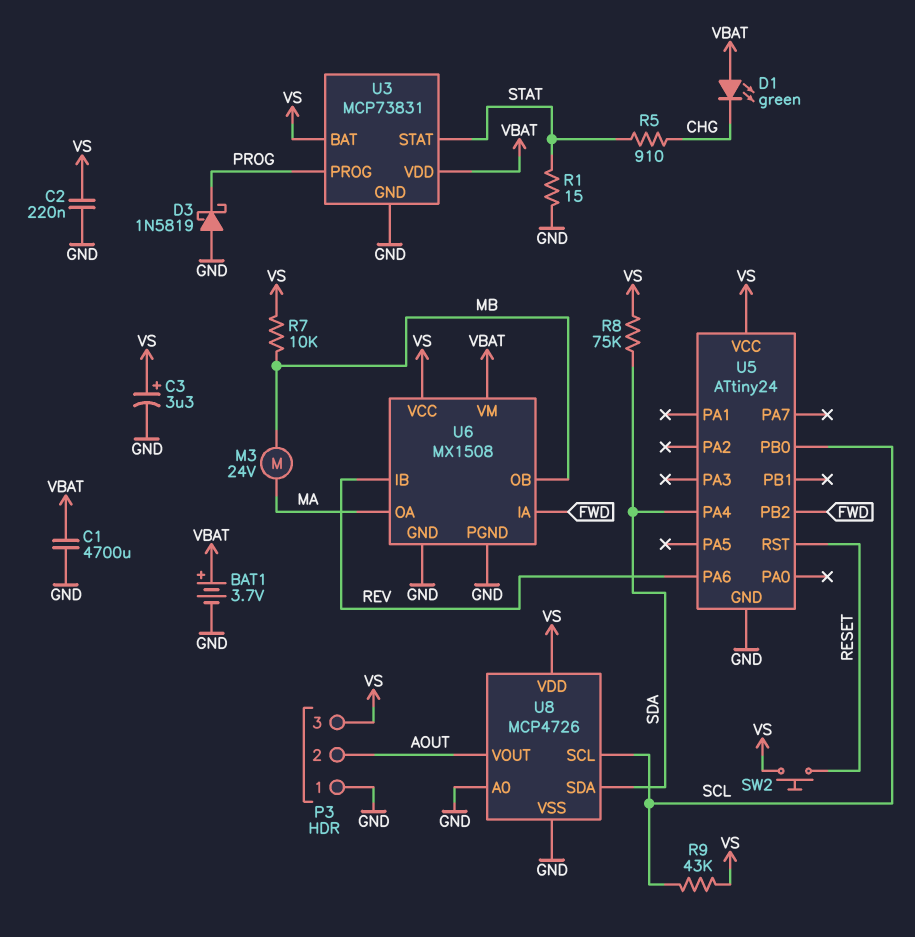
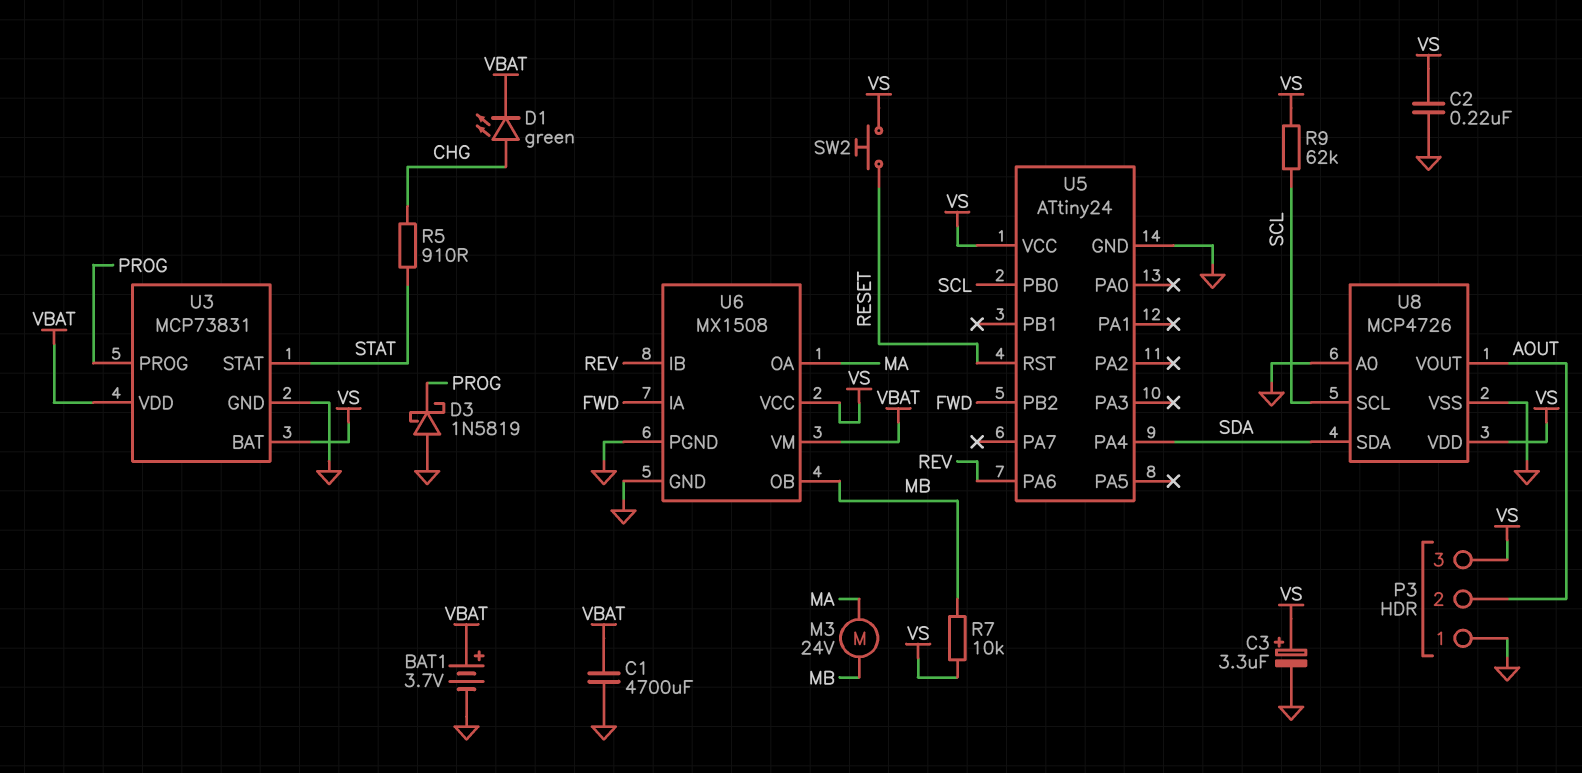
D1: LED green (A VBAT, K CHG) -> LED green (A CHG, K VBAT)
R1: 15 (GND, STAT) -> none
R8: 75k (SDA, VS) -> none
R9: 43k (SCL, VS) -> 62k (SCL, VS)

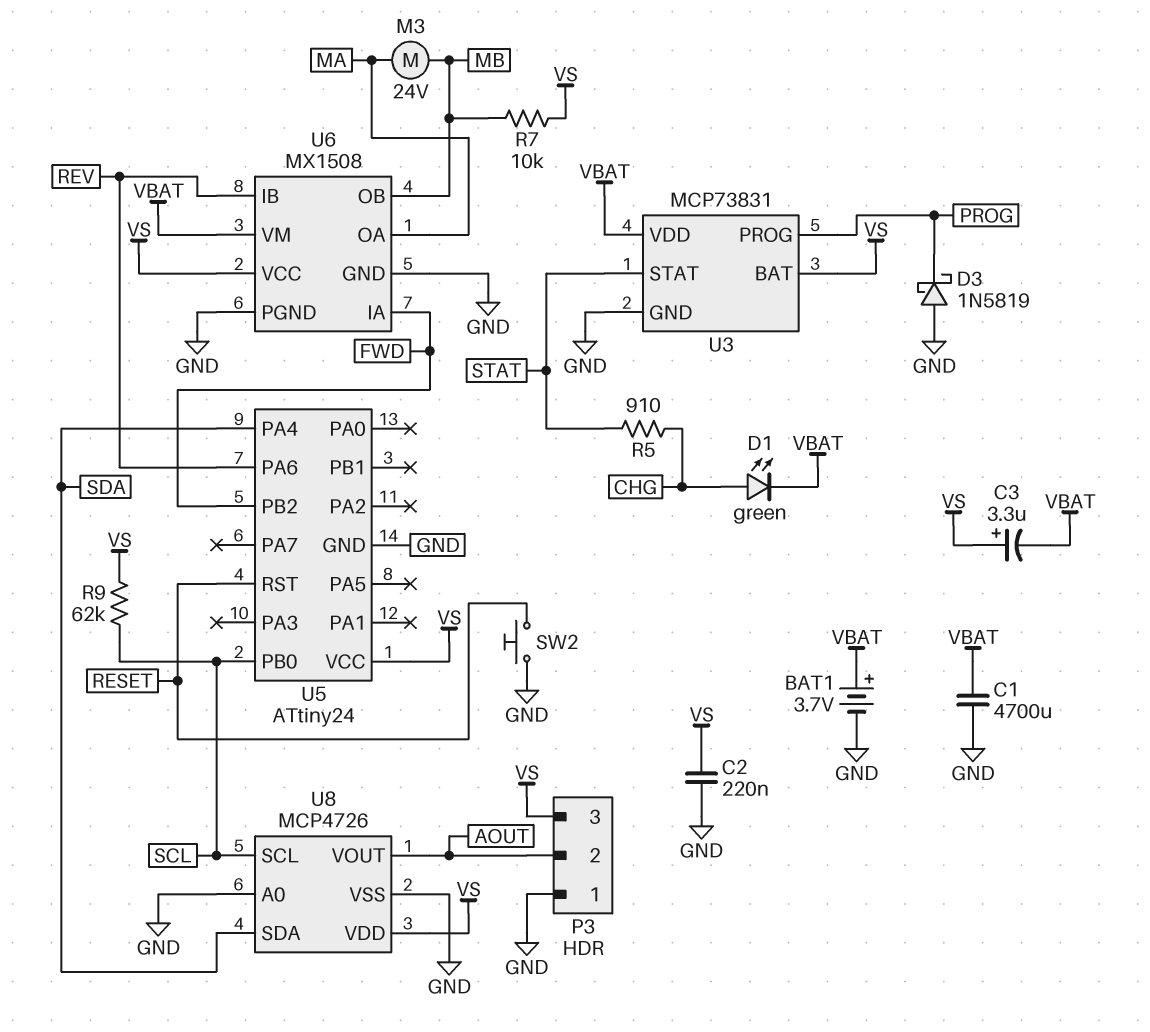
C3: 3.3uF (plus VS, minus GND) -> 3.3uF (plus VS, minus VBAT)
SW2: button (RESET, VS) -> button (GND, RESET)

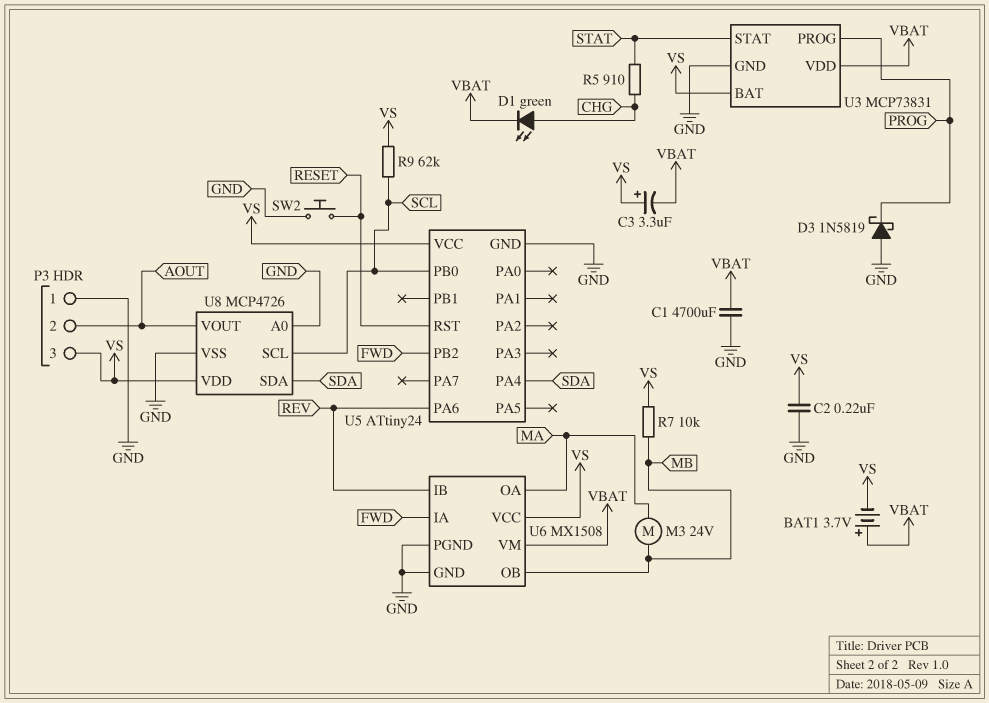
BAT1: 3.7V (plus VBAT, minus GND) -> 3.7V (plus VBAT, minus VS)

